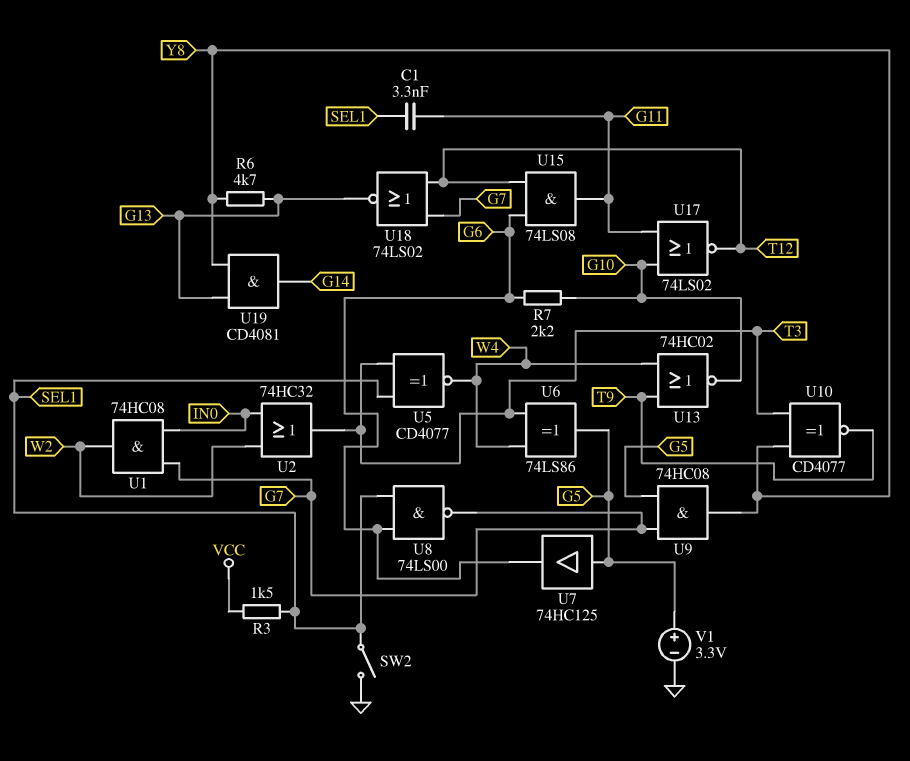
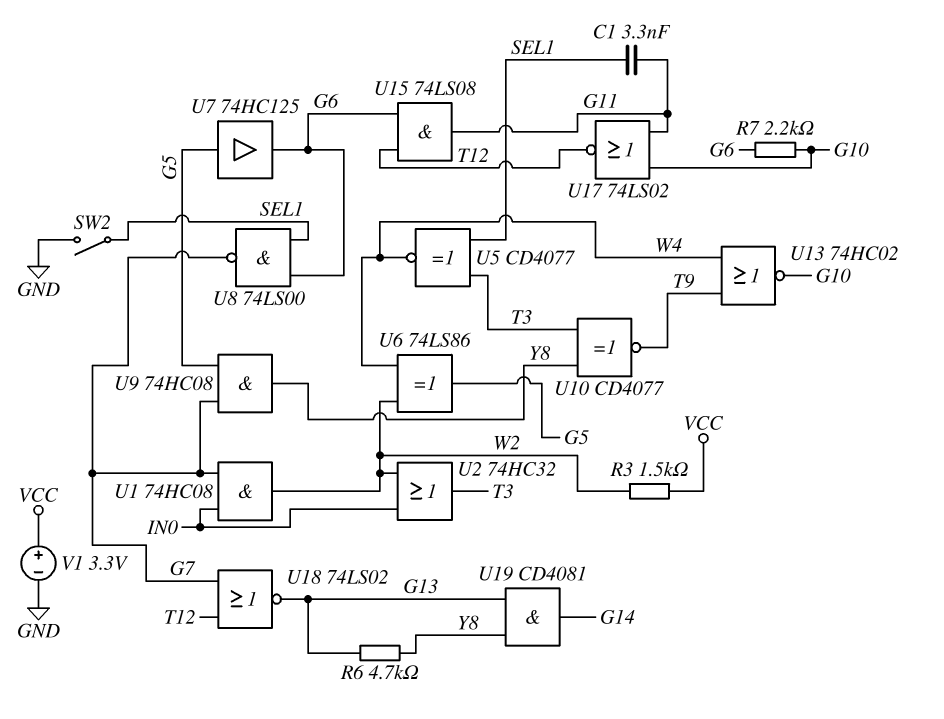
R3: 1.5k (SEL1, VCC) -> 1.5k (VCC, W2)
U6: XOR 74LS86 (in T3, in W4, out G5) -> XOR 74LS86 (in W2, in W4, out G5)
V1: 3.3V (plus G5, minus GND) -> 3.3V (plus VCC, minus GND)

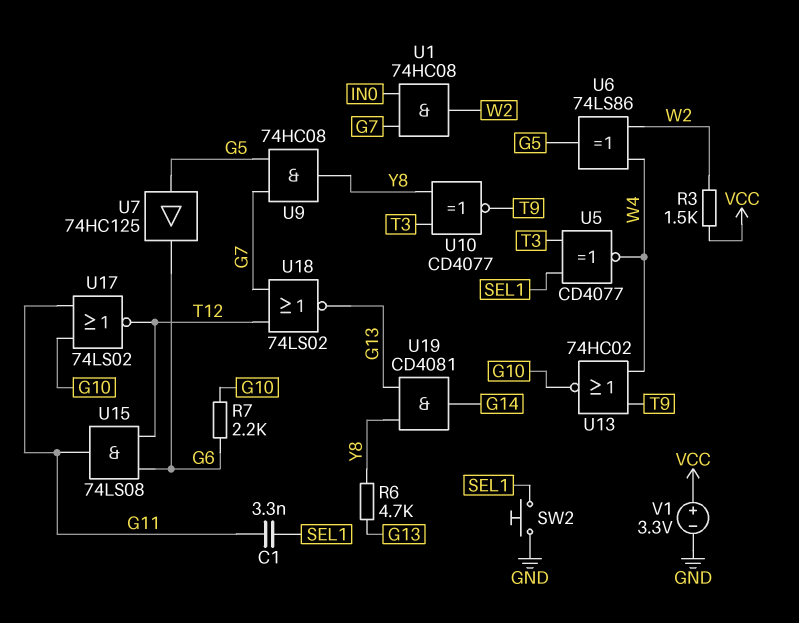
SW2: switch (GND, SEL1) -> button (GND, SEL1)
U2: OR 74HC32 (in IN0, in W2, out T3) -> none
U8: NAND 74LS00 (in G6, in SEL1, out G7) -> none

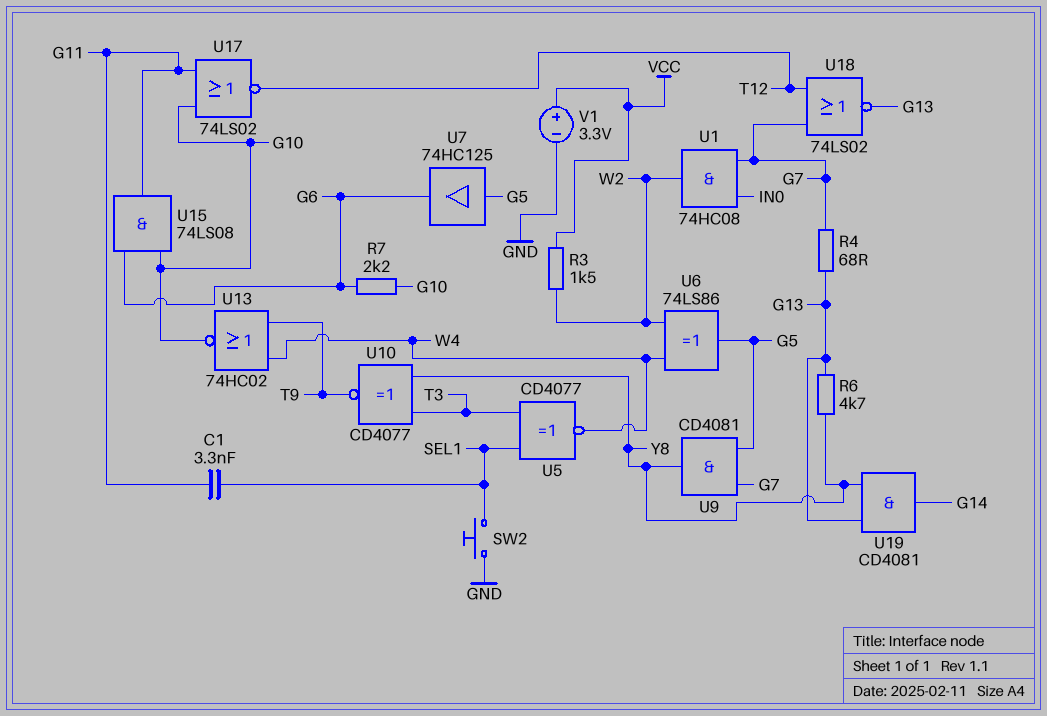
R4: none -> 68 (G7, G13)
U9: AND 74HC08 (in G5, in G7, out Y8) -> AND CD4081 (in G5, in G7, out Y8)
U15: AND 74LS08 (in G6, in T12, out G11) -> AND 74LS08 (in G6, in G10, out G11)

